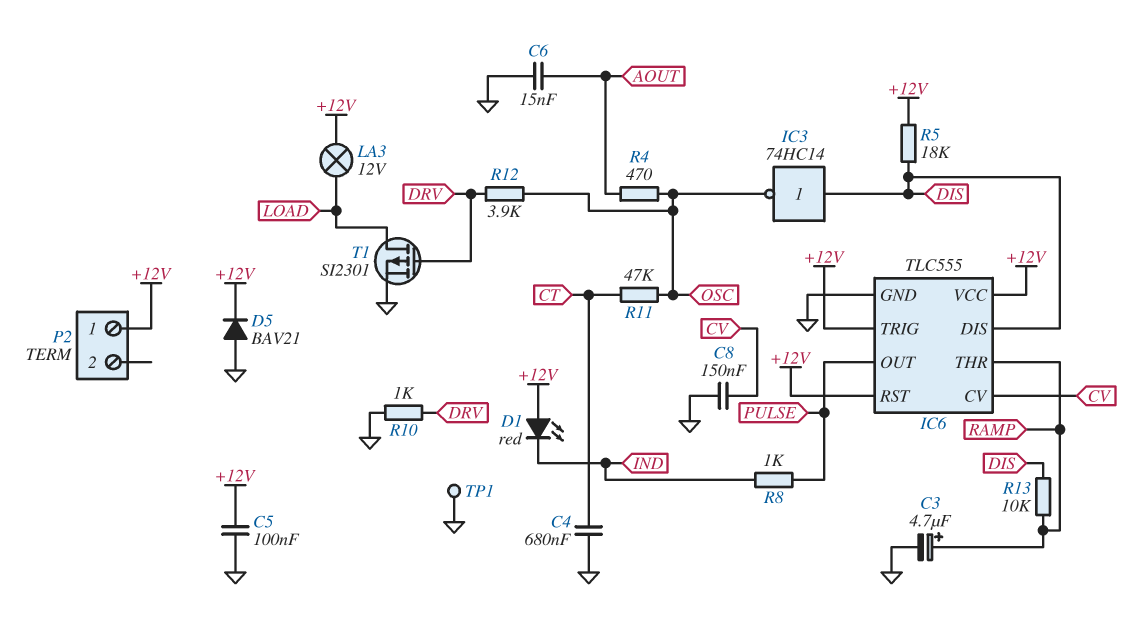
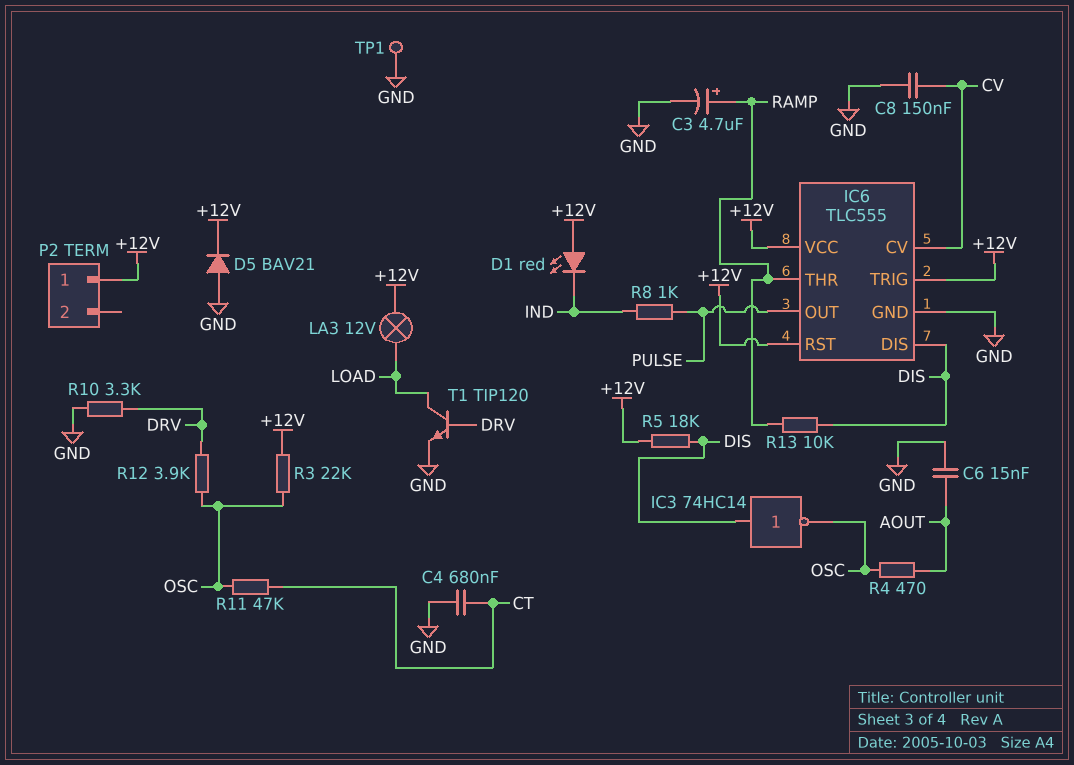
C5: 100nF (+12V, GND) -> none
R3: none -> 22k (+12V, OSC)
R10: 1k (DRV, GND) -> 3.3k (DRV, GND)
T1: PMOS SI2301 (G DRV, D LOAD, S GND) -> NPN TIP120 (B DRV, C LOAD, E GND)

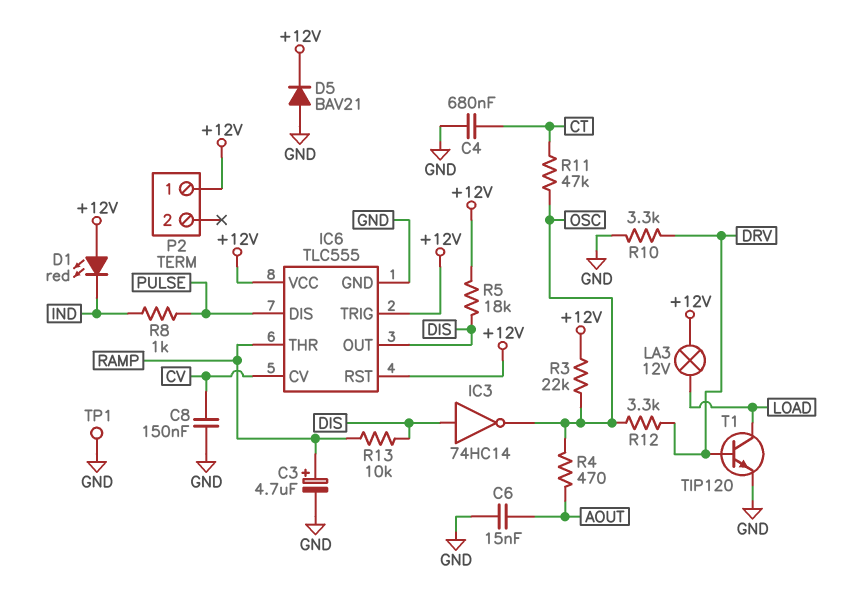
IC6 pin DIS: DIS -> PULSE
IC6 pin OUT: PULSE -> DIS
R12: 3.9k (DRV, OSC) -> 3.3k (DRV, OSC)

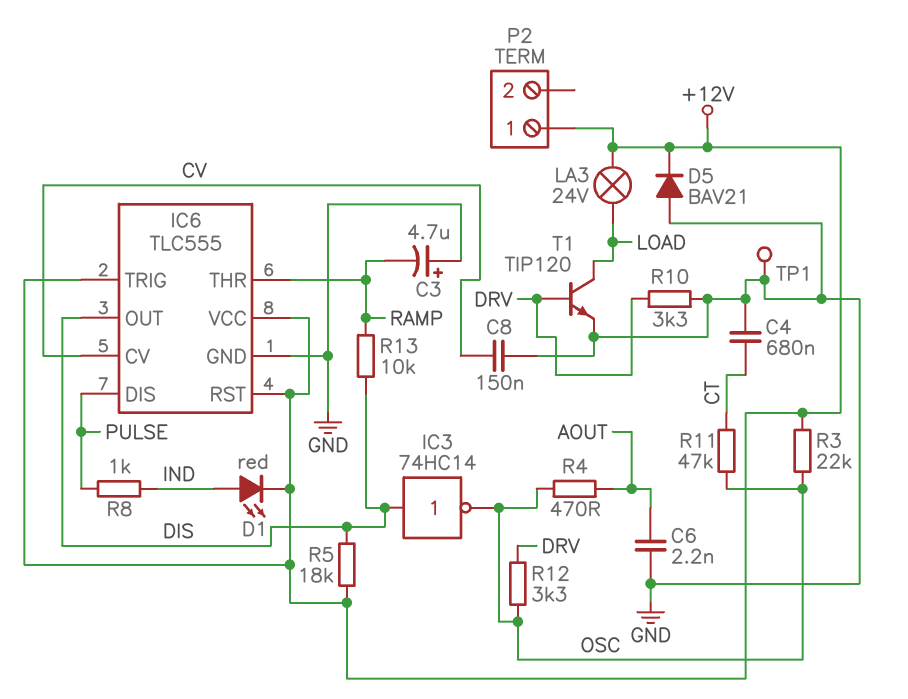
C3: 4.7uF (plus RAMP, minus GND) -> 4.7uF (plus GND, minus RAMP)
C6: 15nF (AOUT, GND) -> 2.2nF (AOUT, GND)
D1: LED red (A +12V, K IND) -> LED red (A IND, K +12V)
LA3: lamp 12V (+12V, LOAD) -> lamp 24V (+12V, LOAD)

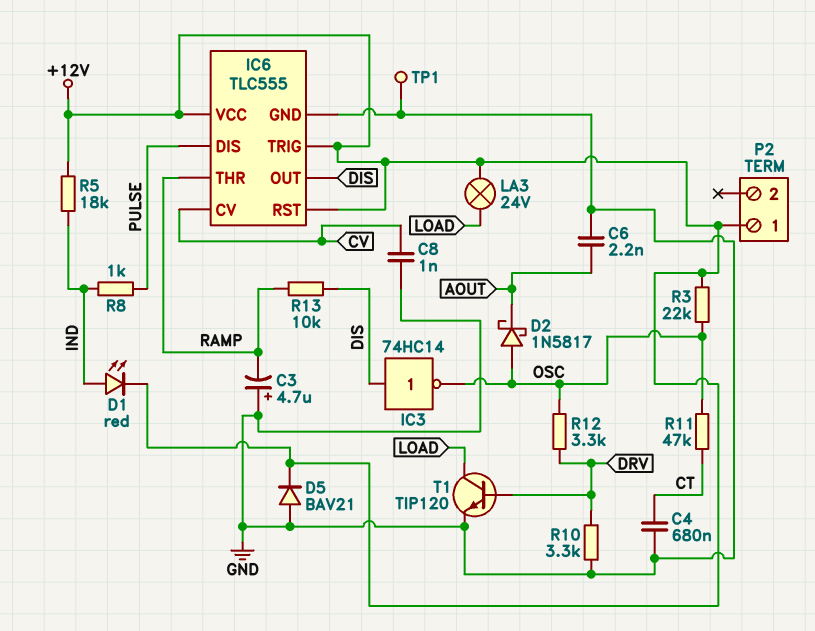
C8: 150nF (CV, GND) -> 1nF (CV, GND)
D2: none -> schottky 1N5817 (A OSC, K AOUT)
R4: 470 (AOUT, OSC) -> none
R5: 18k (+12V, DIS) -> 18k (+12V, IND)

